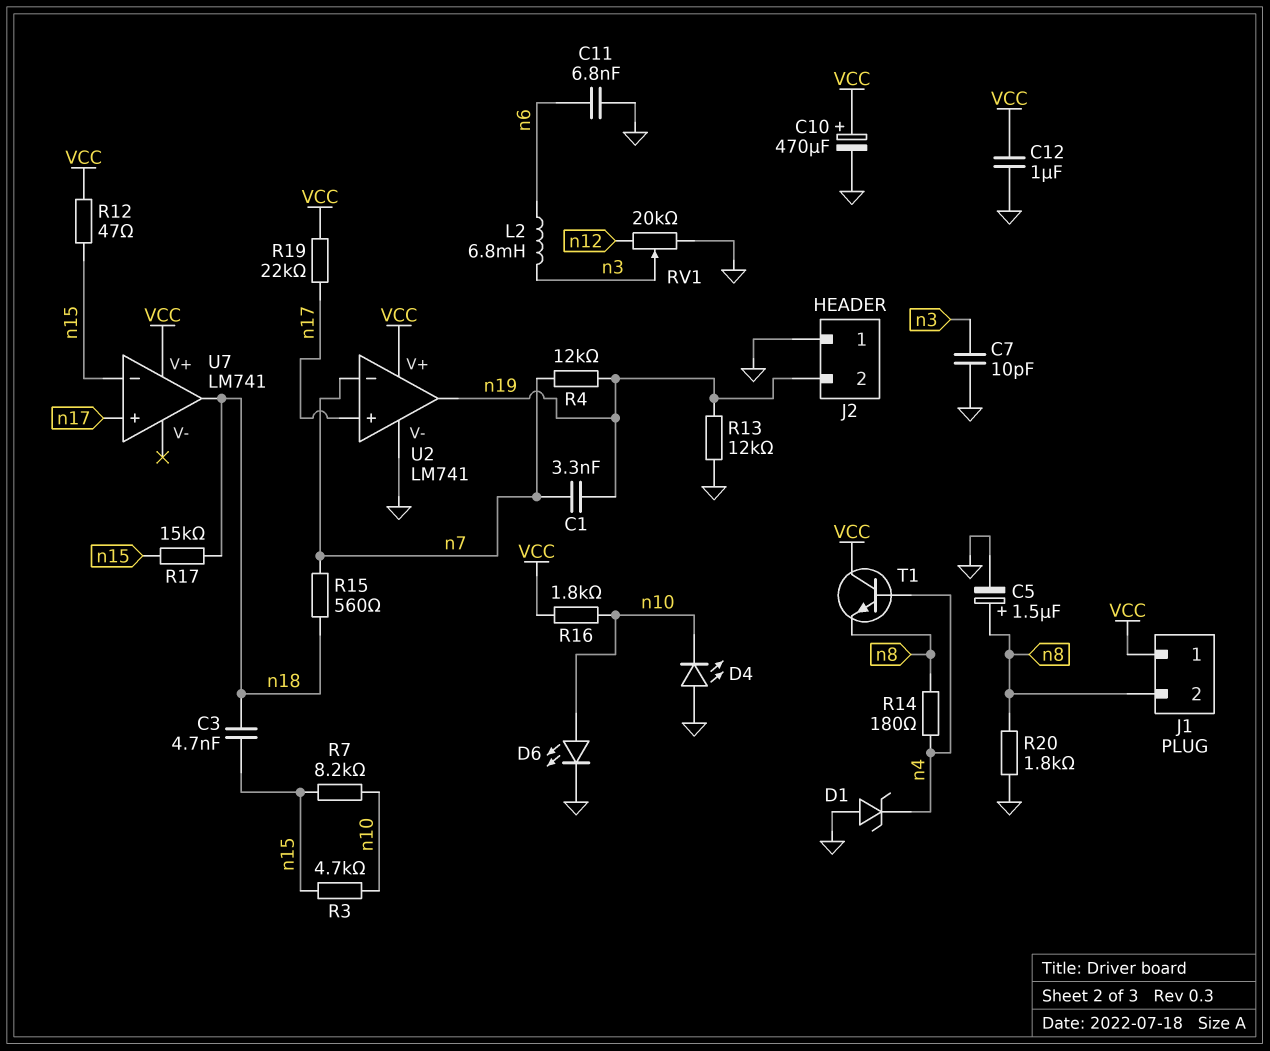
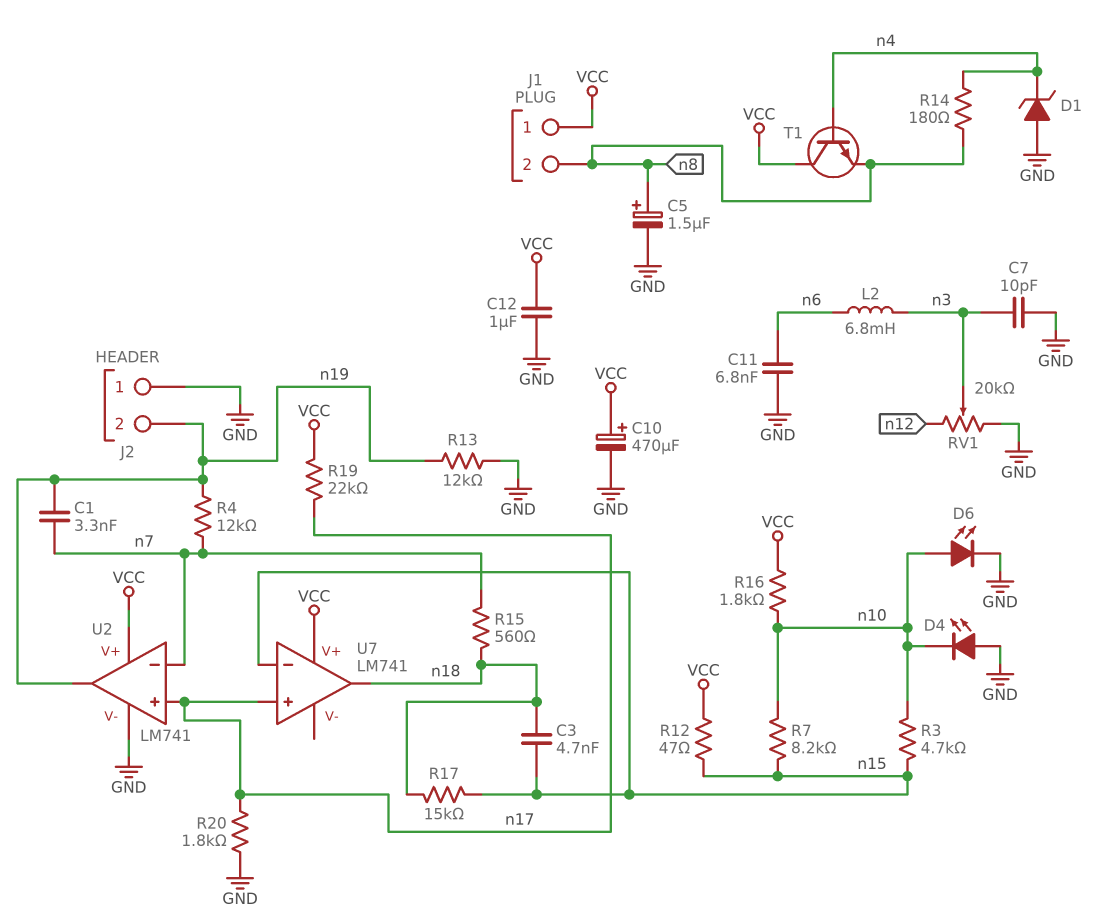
R20: 1.8k (GND, n8) -> 1.8k (GND, n17)

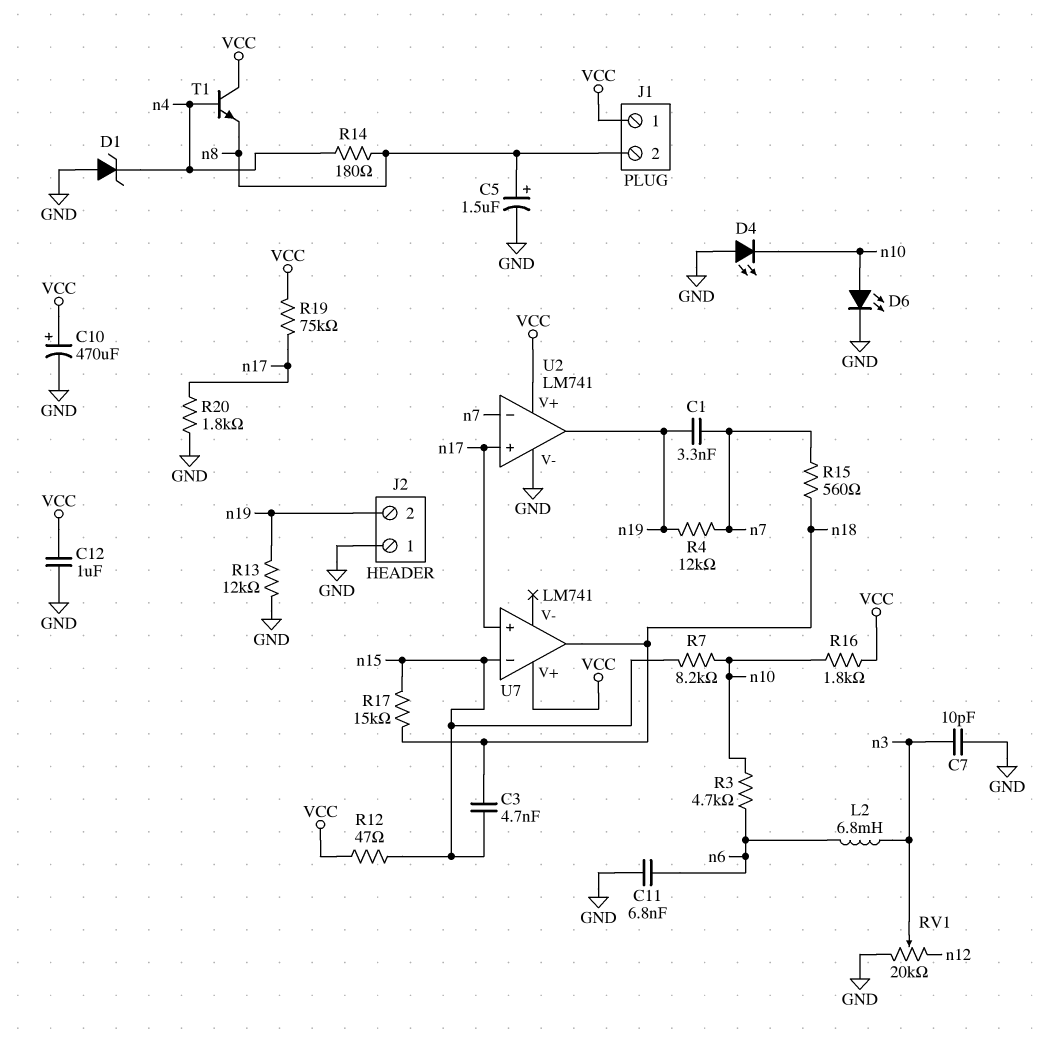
R3: 4.7k (n10, n15) -> 4.7k (n6, n10)
R19: 22k (VCC, n17) -> 75k (VCC, n17)

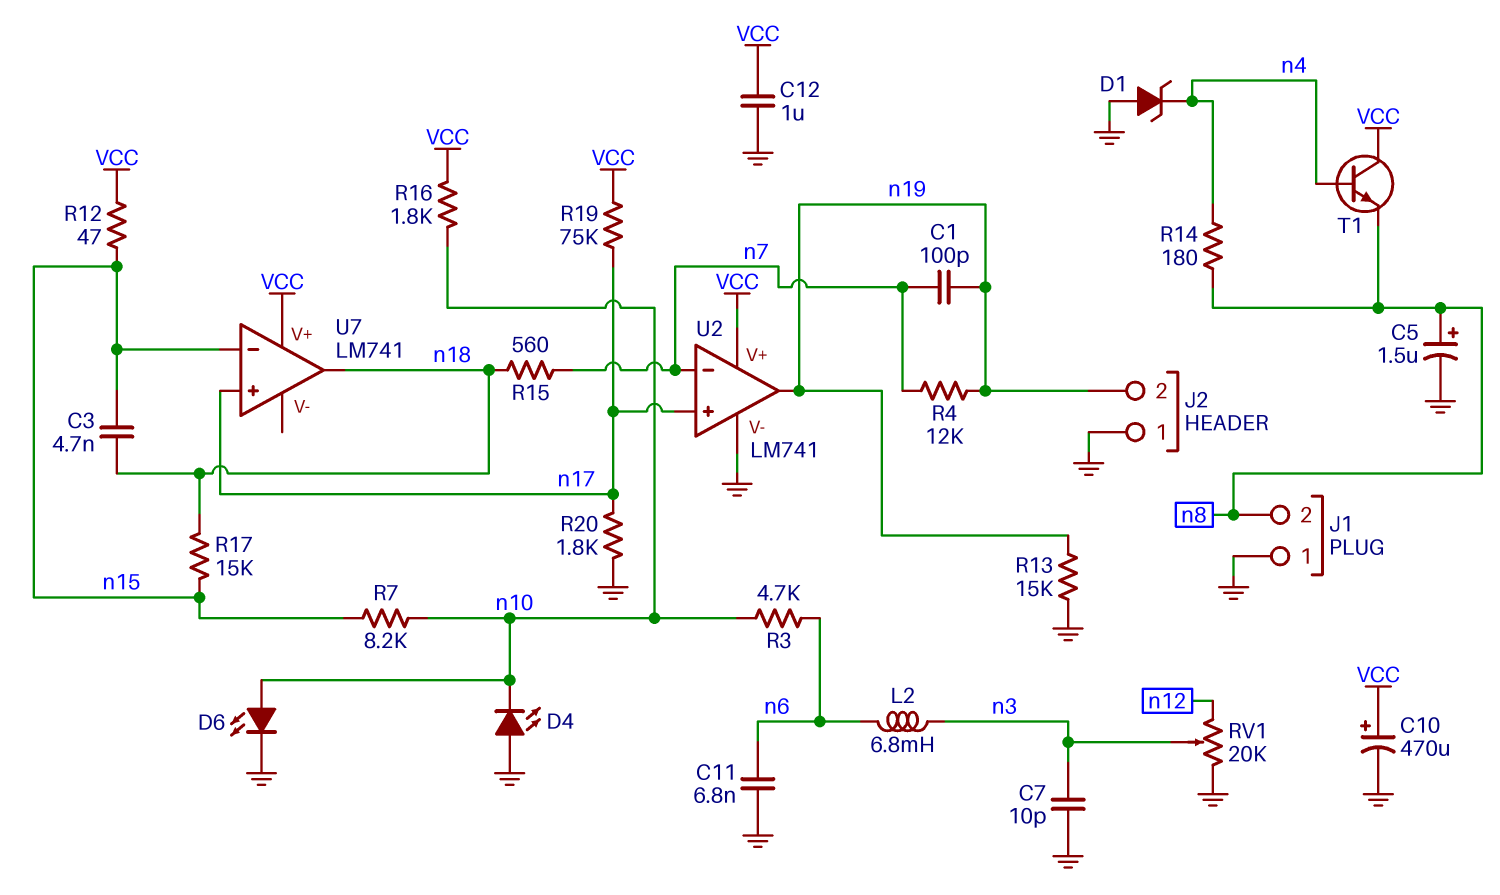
C1: 3.3nF (n7, n19) -> 100pF (n7, n19)
J1 pin 1: VCC -> GND
R13: 12k (GND, n19) -> 15k (GND, n19)

